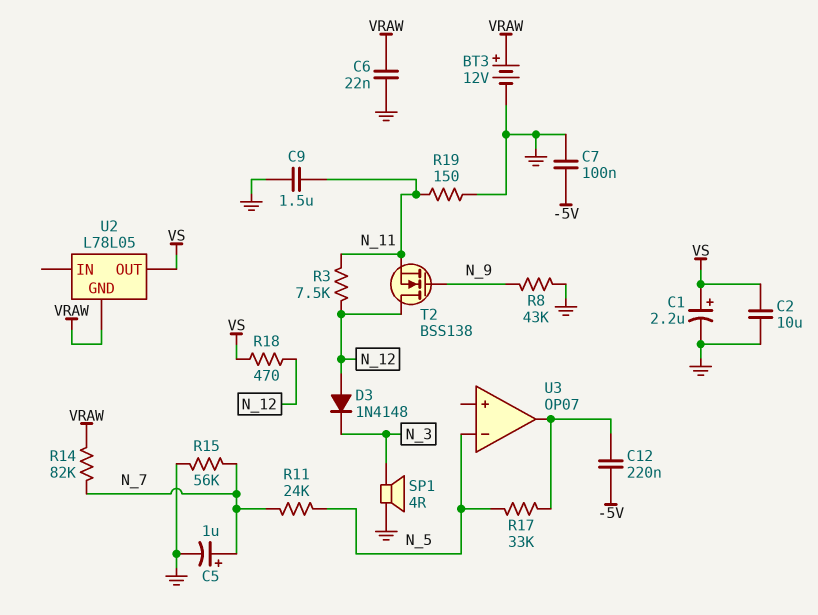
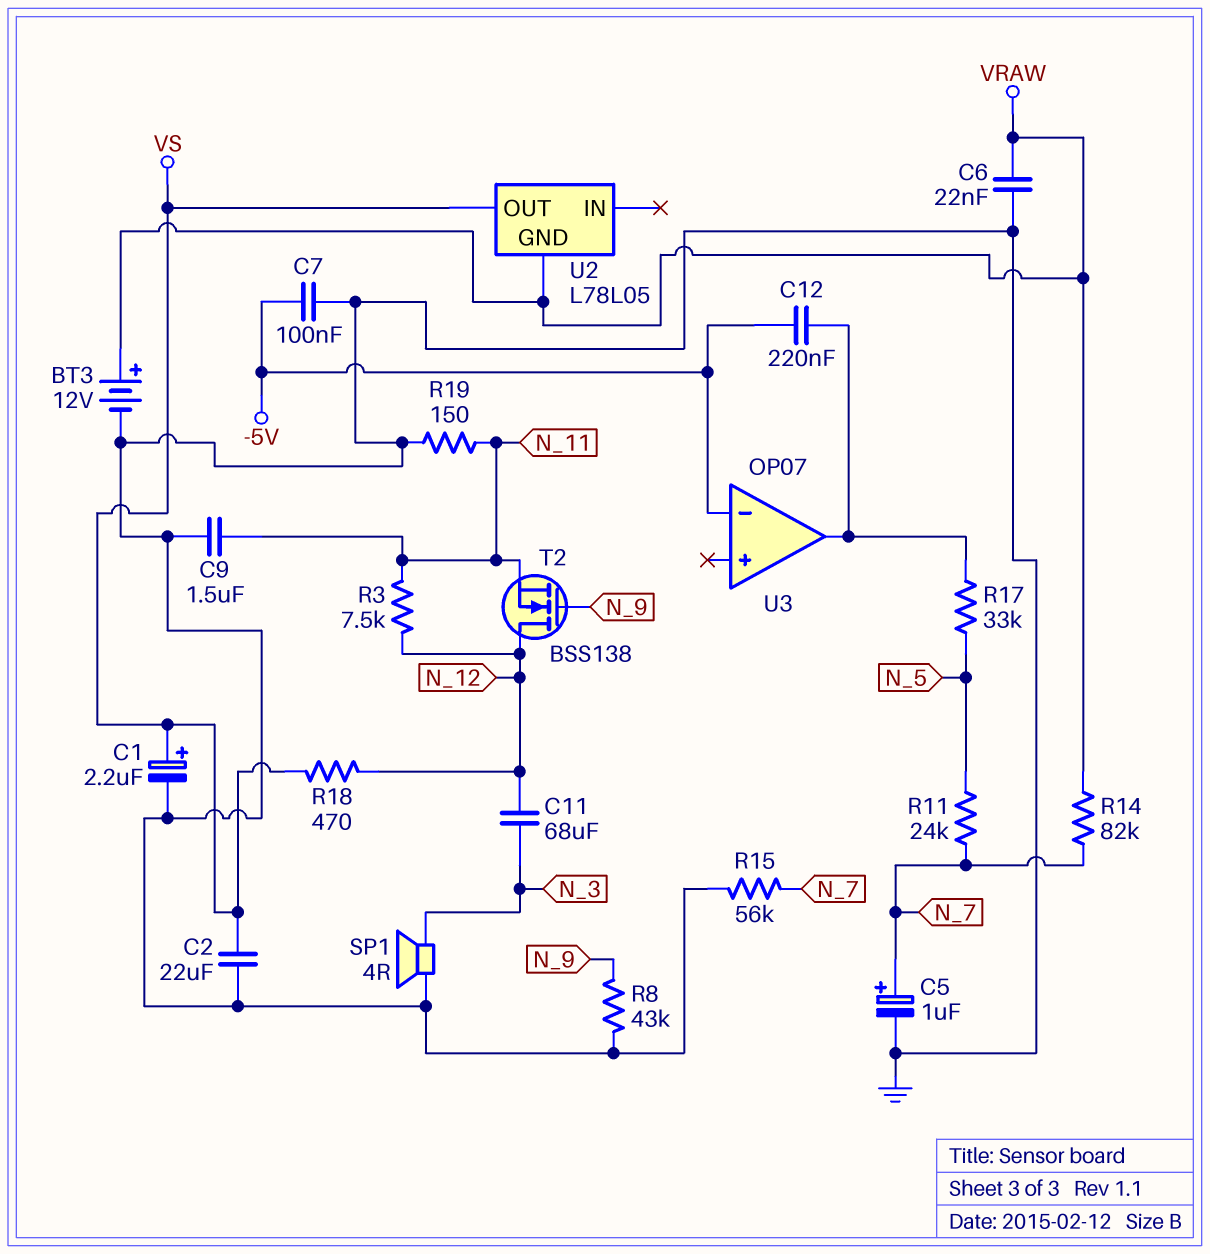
C2: 10uF (GND, VS) -> 22uF (GND, VS)
C11: none -> 68uF (N_3, N_12)
D3: diode 1N4148 (A N_12, K N_3) -> none
U3 pin in-: N_5 -> -5V

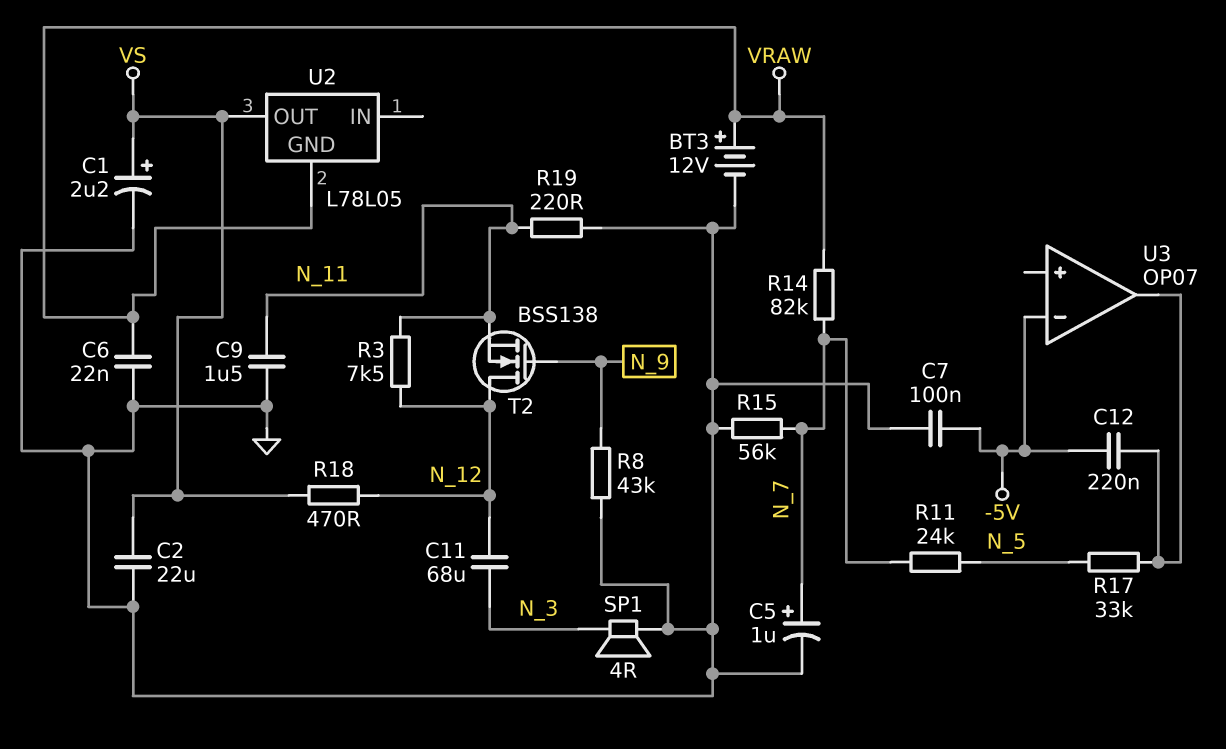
R19: 150 (GND, N_11) -> 220 (GND, N_11)

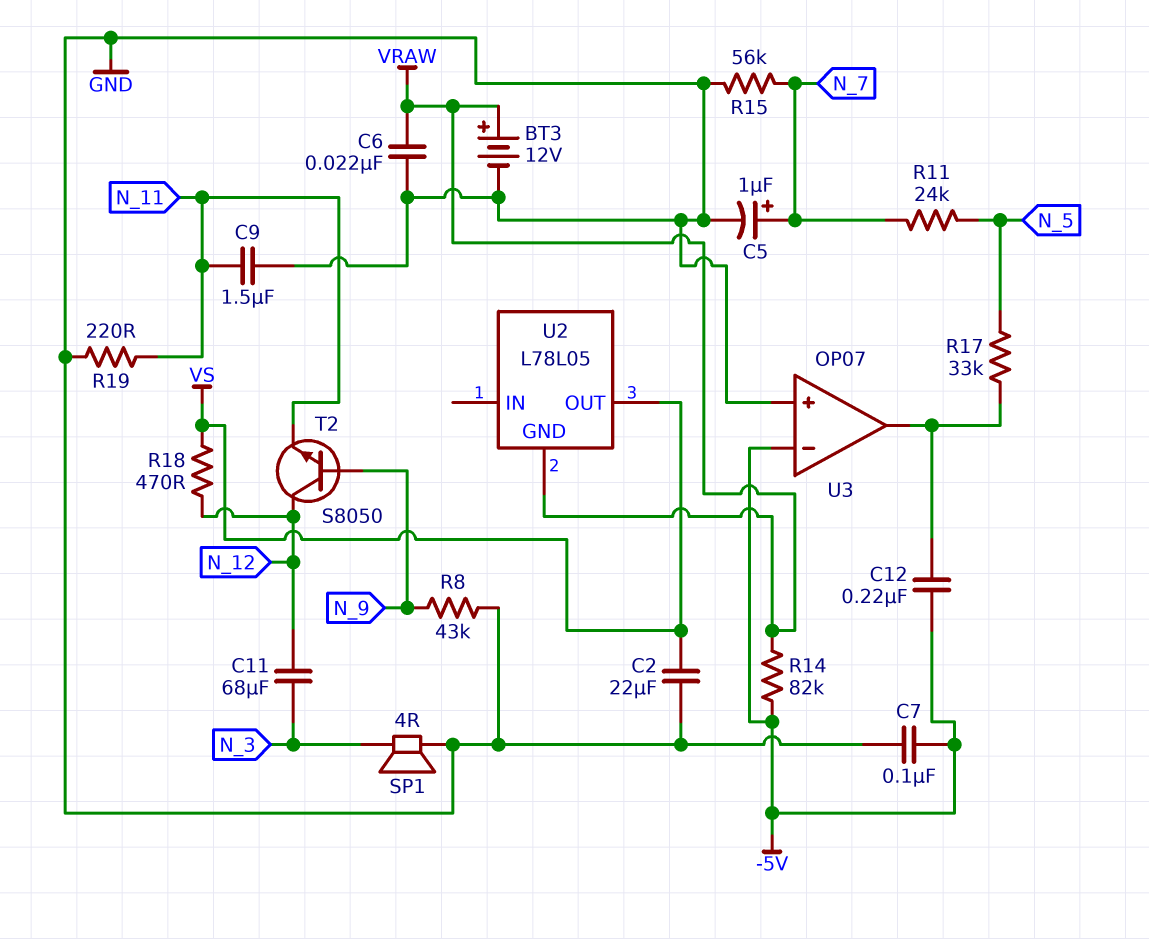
C1: 2.2uF (plus VS, minus GND) -> none
R3: 7.5k (N_11, N_12) -> none
R14: 82k (N_7, VRAW) -> 82k (-5V, VRAW)
T2: NMOS BSS138 (G N_9, D N_12, S N_11) -> NPN S8050 (B N_9, C N_12, E N_11)
U3 pin in+: none -> GND

